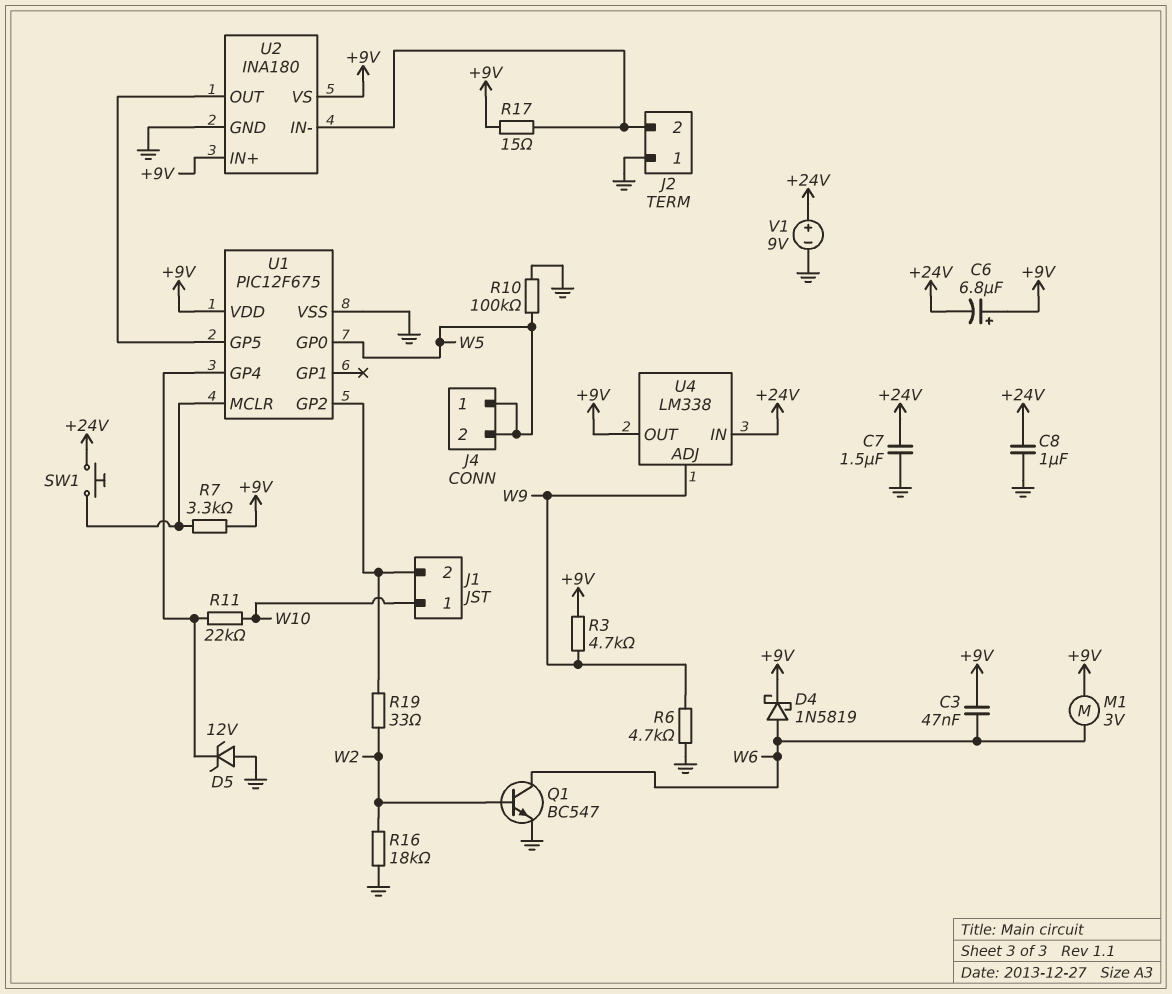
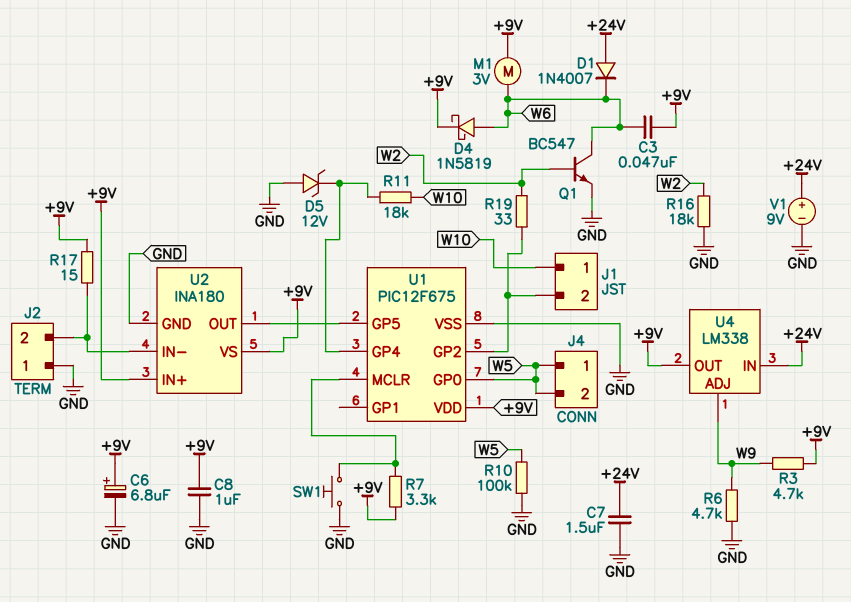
C6: 6.8uF (plus +9V, minus +24V) -> 6.8uF (plus +9V, minus GND)
C8: 1uF (+24V, GND) -> 1uF (+9V, GND)
D1: none -> diode 1N4007 (A +24V, K W6)
R11: 22k (U1/GP4, W10) -> 18k (U1/GP4, W10)
SW1: button (+24V, U1/MCLR) -> button (GND, U1/MCLR)

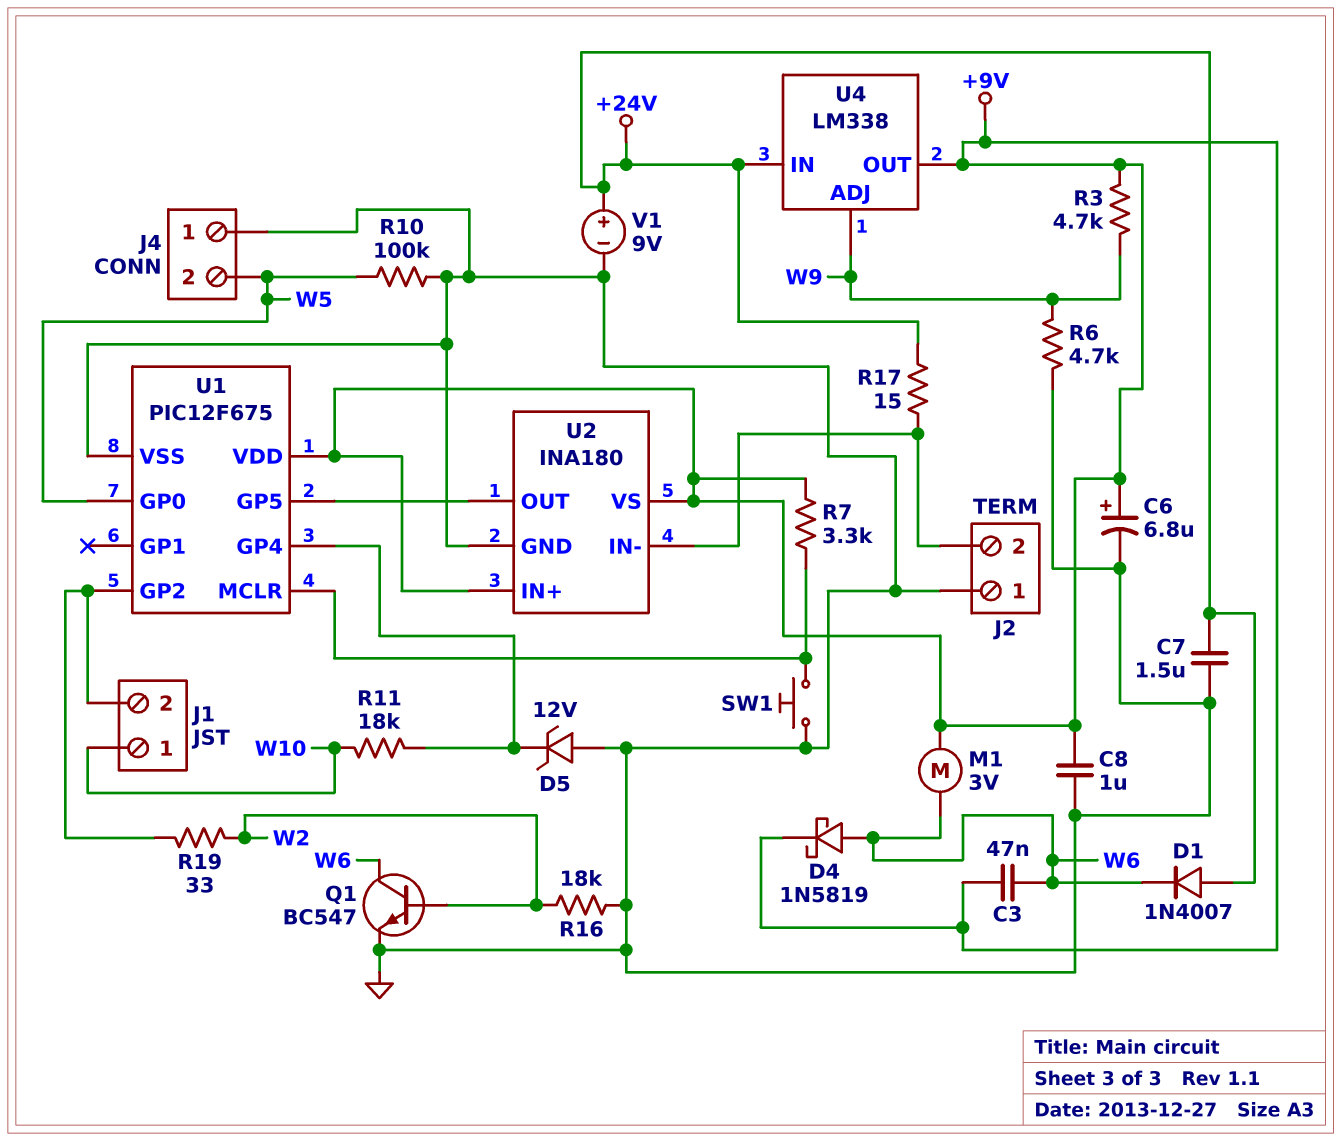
J4 pin 1: W5 -> GND
R17: 15 (+9V, J2/2) -> 15 (+24V, J2/2)

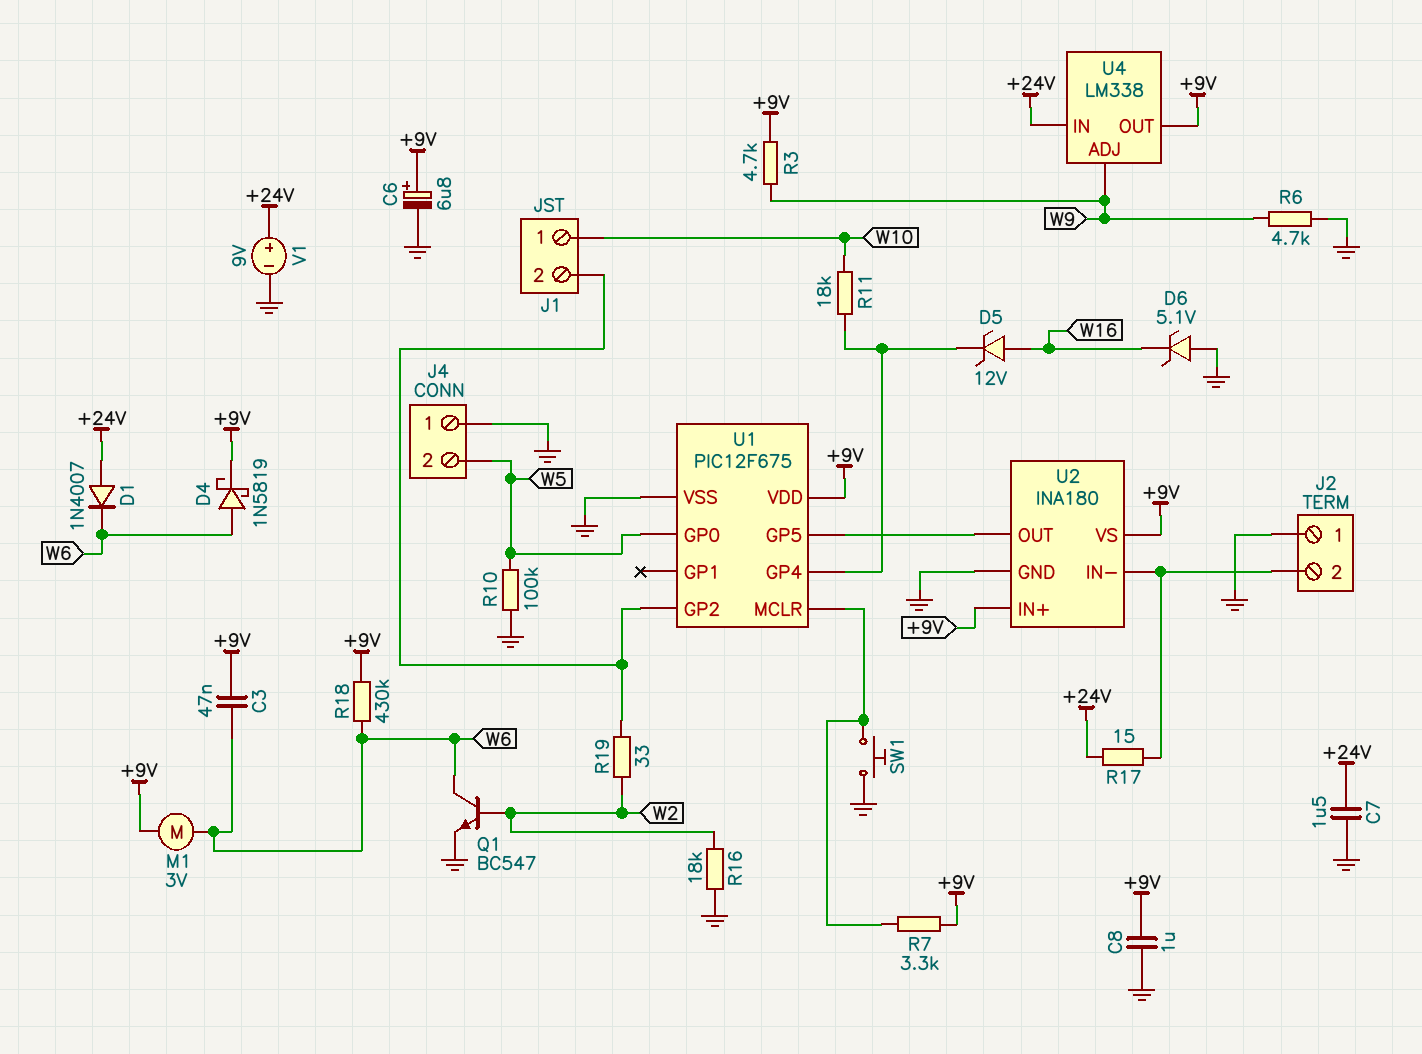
D5: zener 12V (A GND, K U1/GP4) -> zener 12V (A W16, K U1/GP4)
D6: none -> zener 5.1V (A GND, K W16)
R18: none -> 430k (+9V, W6)

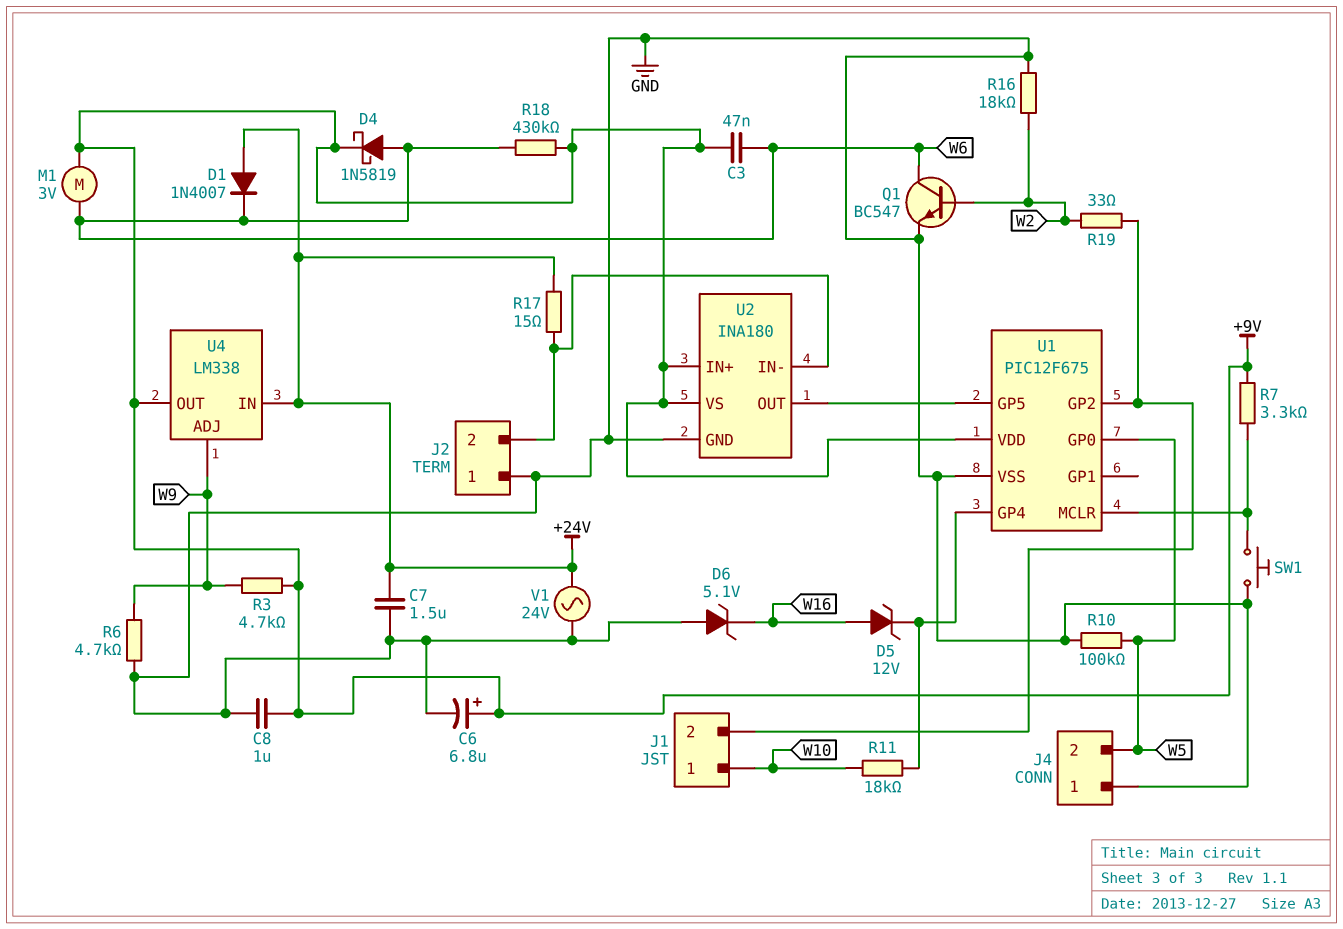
V1: 9V (plus +24V, minus GND) -> AC 24V (+24V, GND)

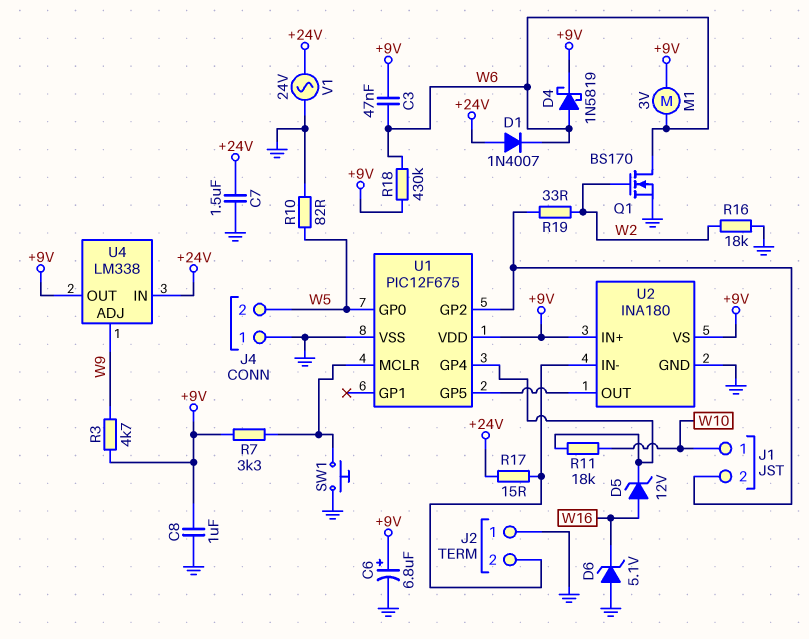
Q1: NPN BC547 (B W2, C W6, E GND) -> NMOS BS170 (G W2, D W6, S GND)
R6: 4.7k (GND, W9) -> none
R10: 100k (GND, W5) -> 82 (GND, W5)

